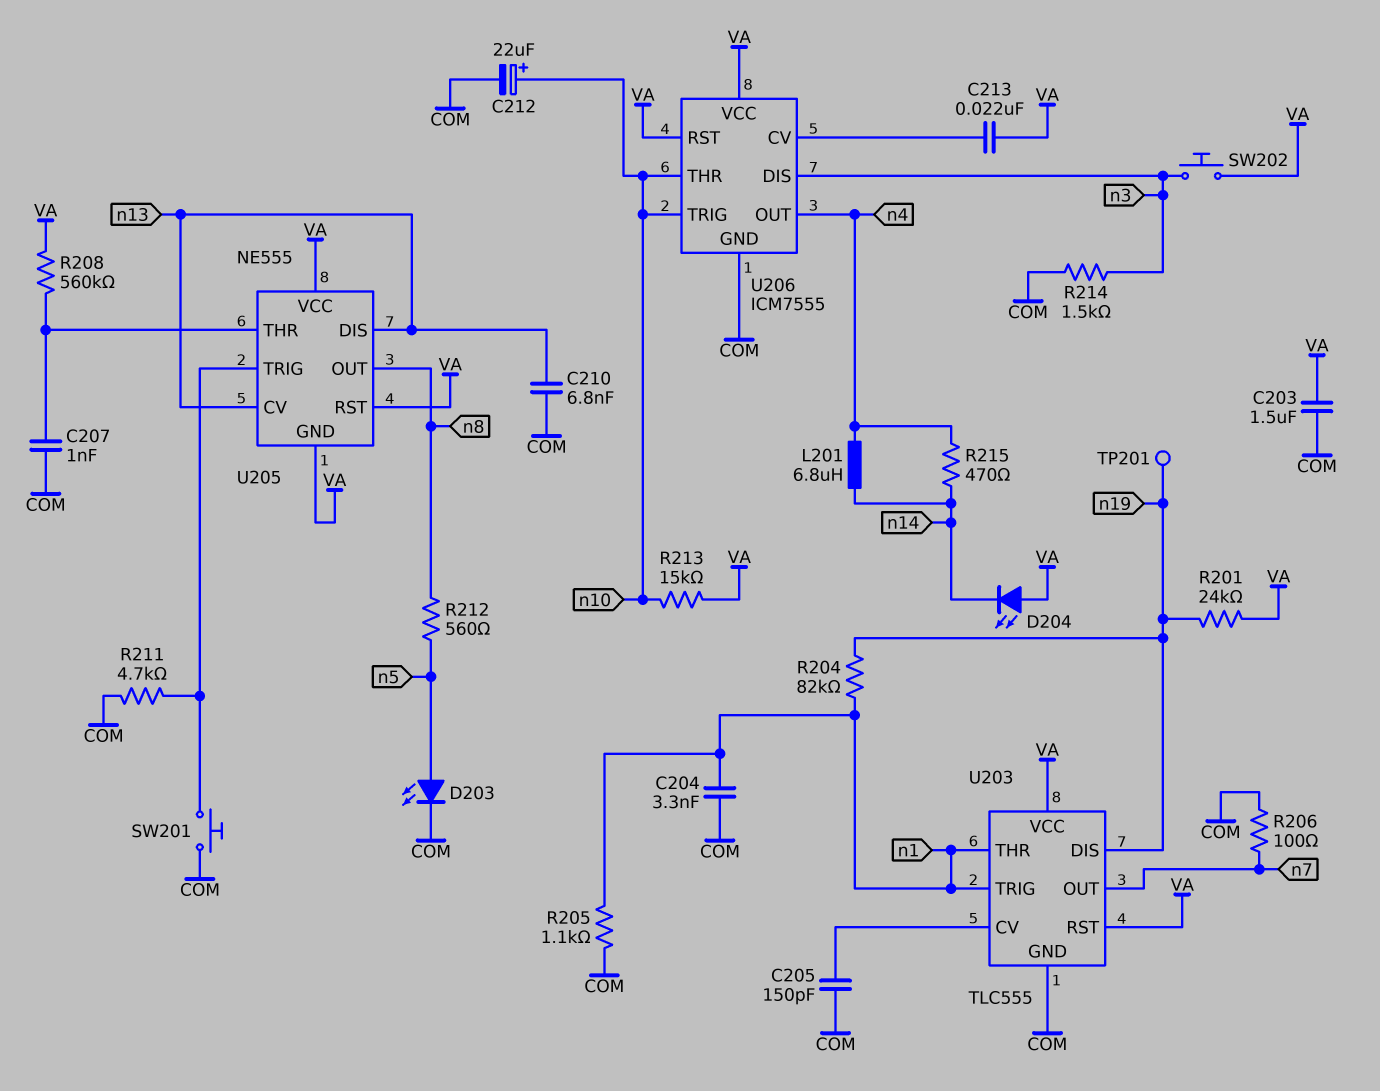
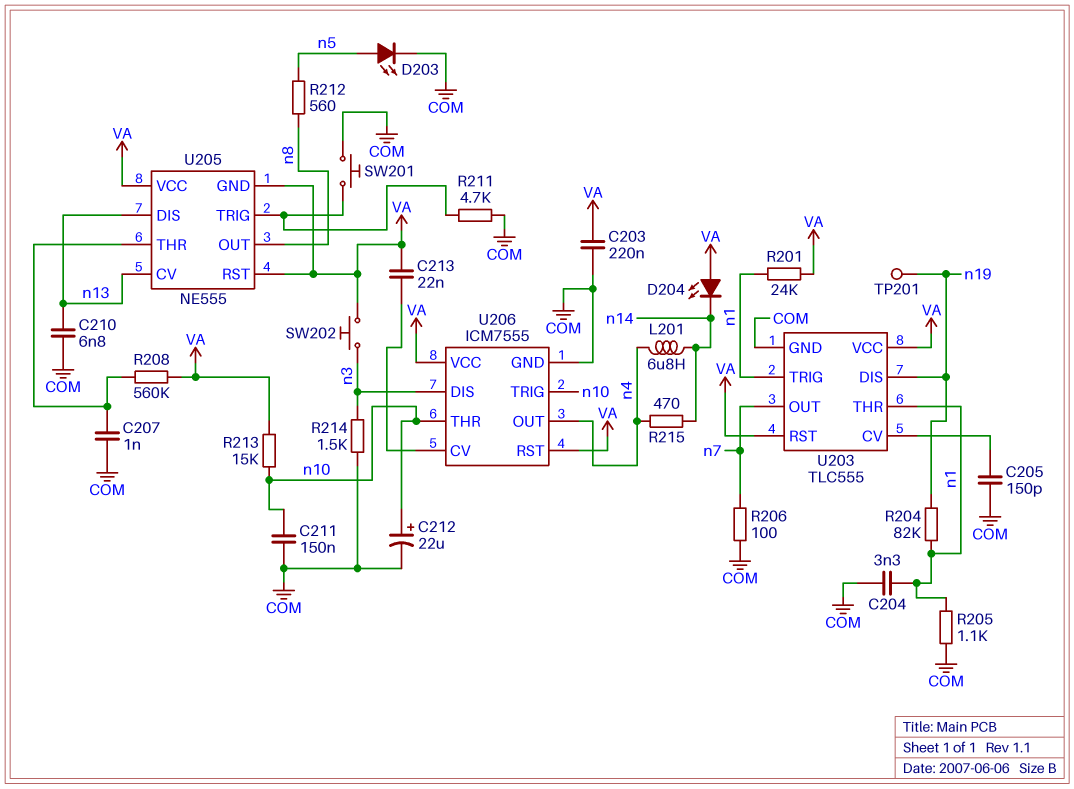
C203: 1.5uF (COM, VA) -> 220nF (COM, VA)
C211: none -> 150nF (COM, n10)
R201: 24k (VA, n19) -> 24k (VA, n1)

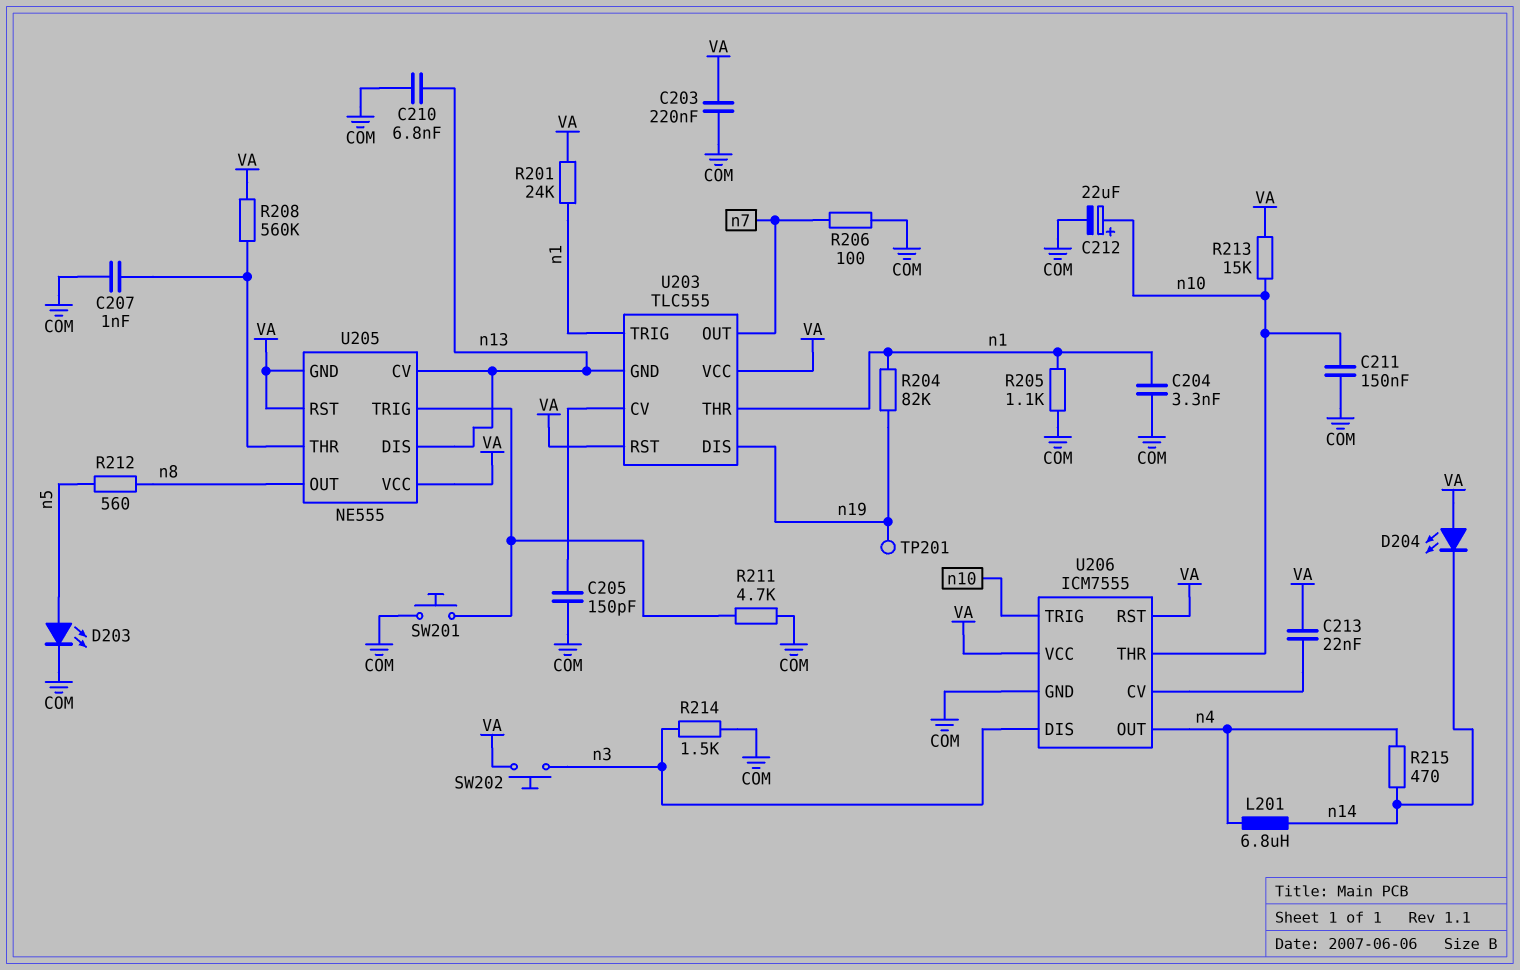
U203 pin GND: COM -> n13

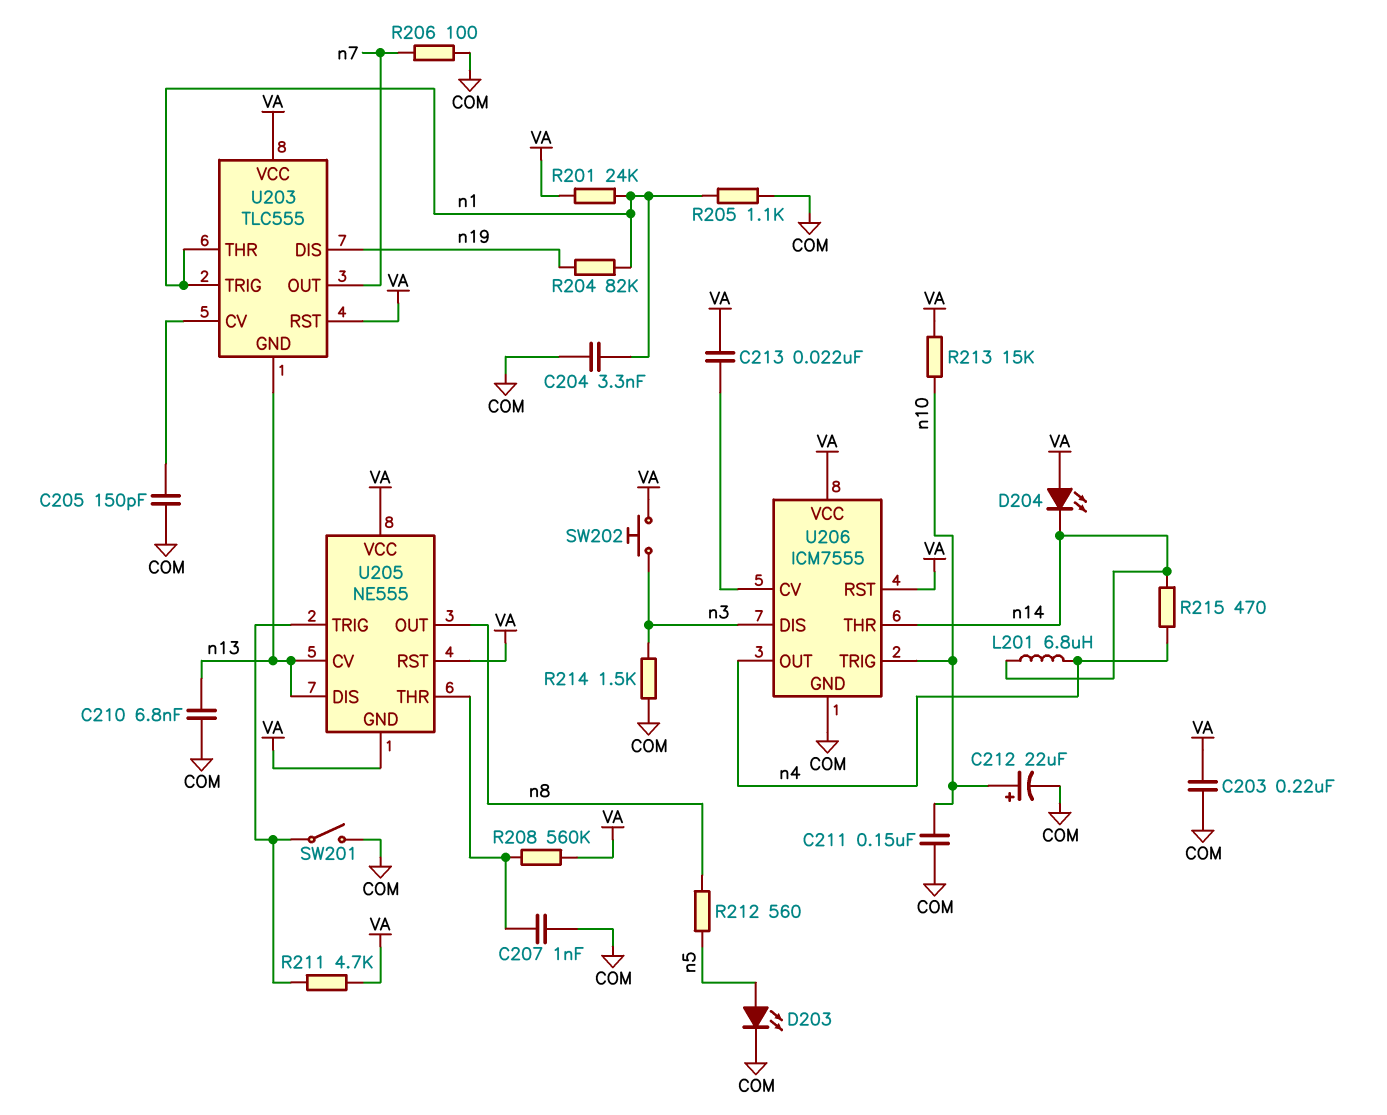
R211: 4.7k (COM, U205/TRIG) -> 4.7k (U205/TRIG, VA)
SW201: button (COM, U205/TRIG) -> switch (COM, U205/TRIG)
TP201: test point (n19) -> none
U206 pin THR: n10 -> n14

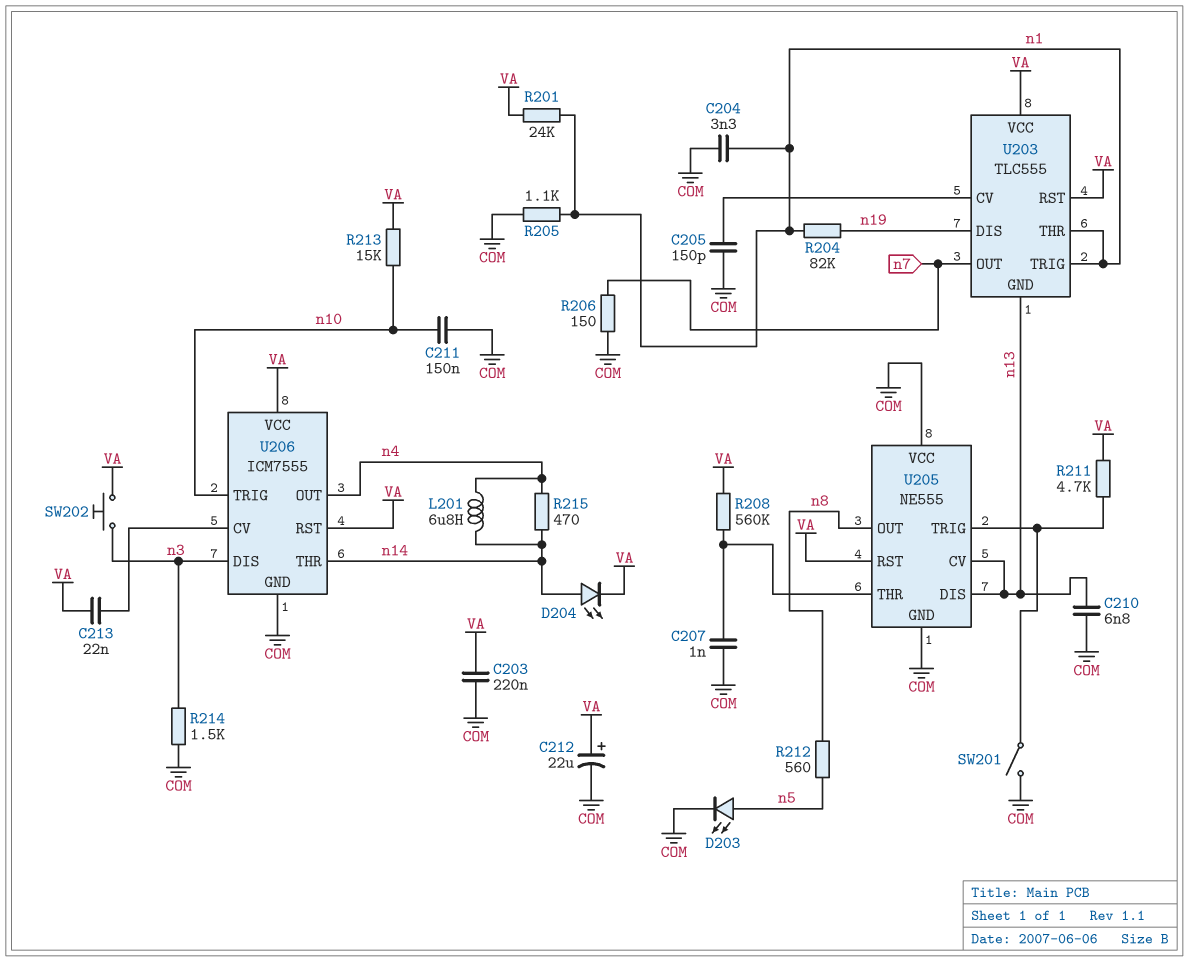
C212: 22uF (plus n10, minus COM) -> 22uF (plus VA, minus COM)
D204: LED (A VA, K n14) -> LED (A n14, K VA)
R206: 100 (COM, n7) -> 150 (COM, n7)
U205 pin GND: VA -> COM
U205 pin VCC: VA -> COM

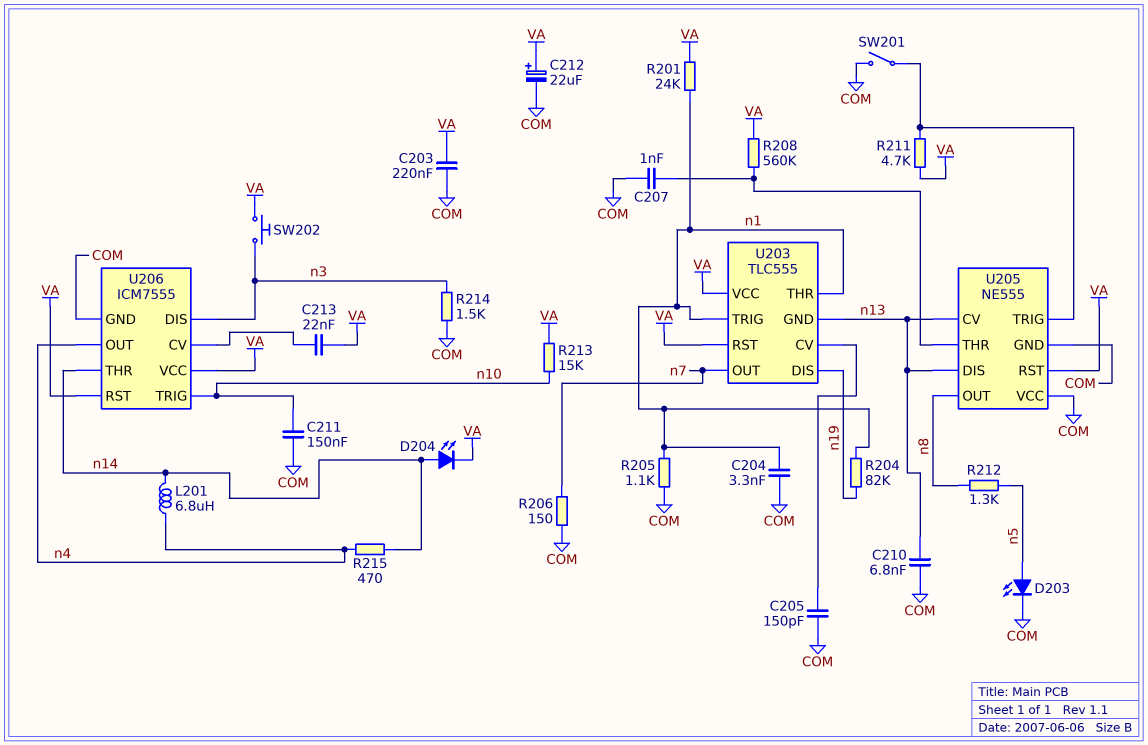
R212: 560 (n5, n8) -> 1.3k (n5, n8)

